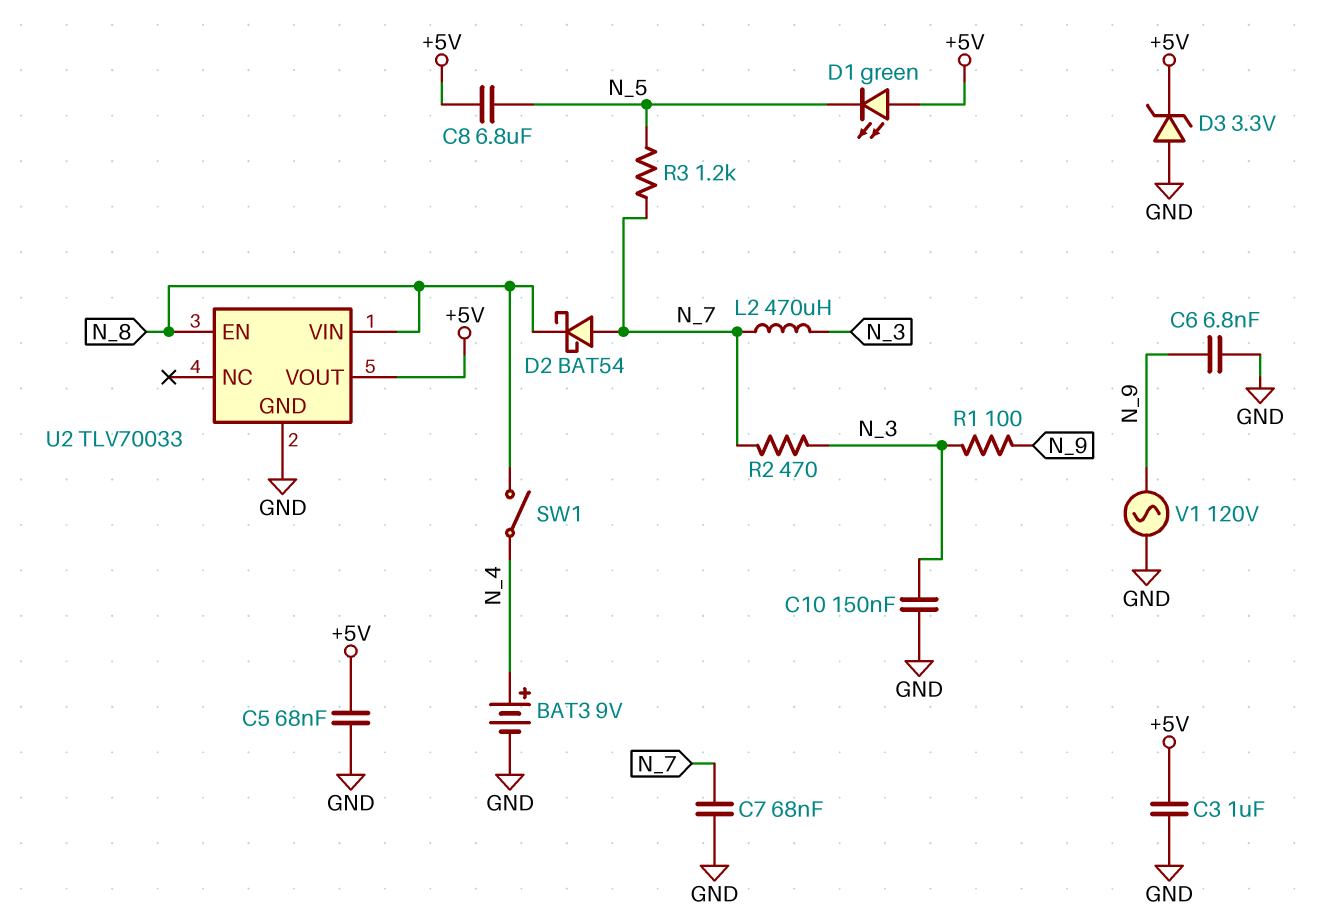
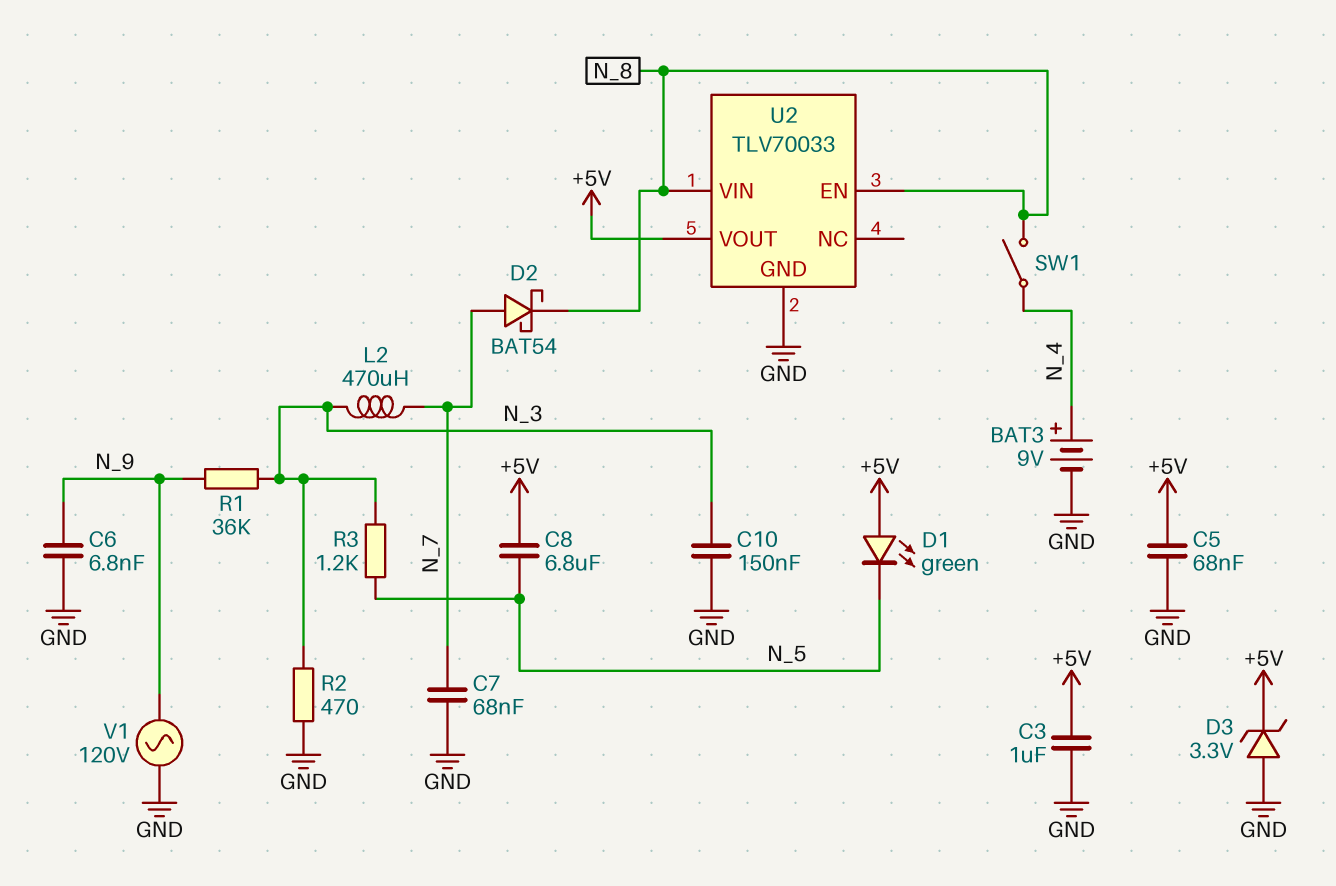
R1: 100 (N_3, N_9) -> 36k (N_3, N_9)
R2: 470 (N_3, N_7) -> 470 (GND, N_3)
R3: 1.2k (N_5, N_7) -> 1.2k (N_3, N_5)

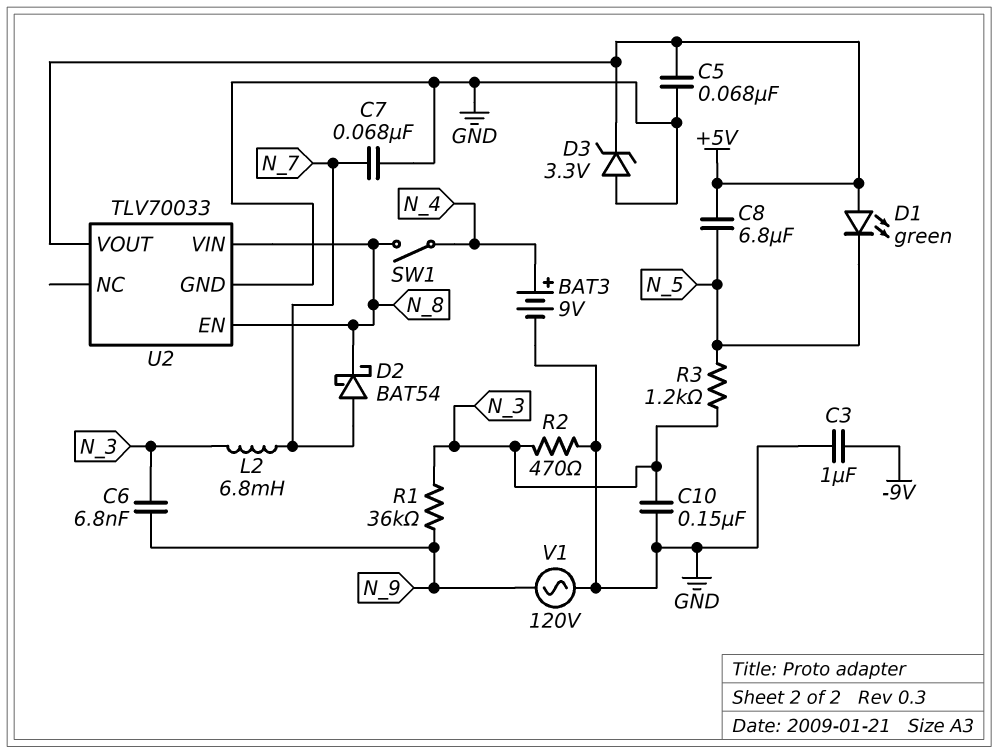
C3: 1uF (+5V, GND) -> 1uF (-9V, GND)
C6: 6.8nF (GND, N_9) -> 6.8nF (N_3, N_9)
L2: 470uH (N_3, N_7) -> 6.8mH (N_3, N_7)

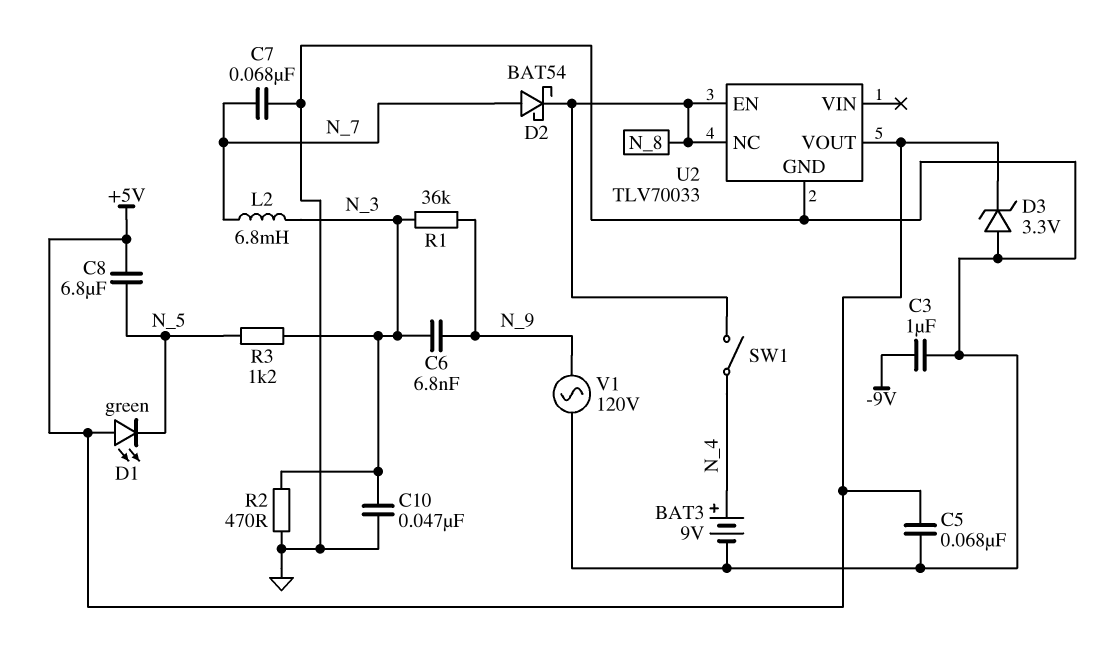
C10: 150nF (GND, N_3) -> 47nF (GND, N_3)
U2 pin NC: none -> N_8
U2 pin VIN: N_8 -> none

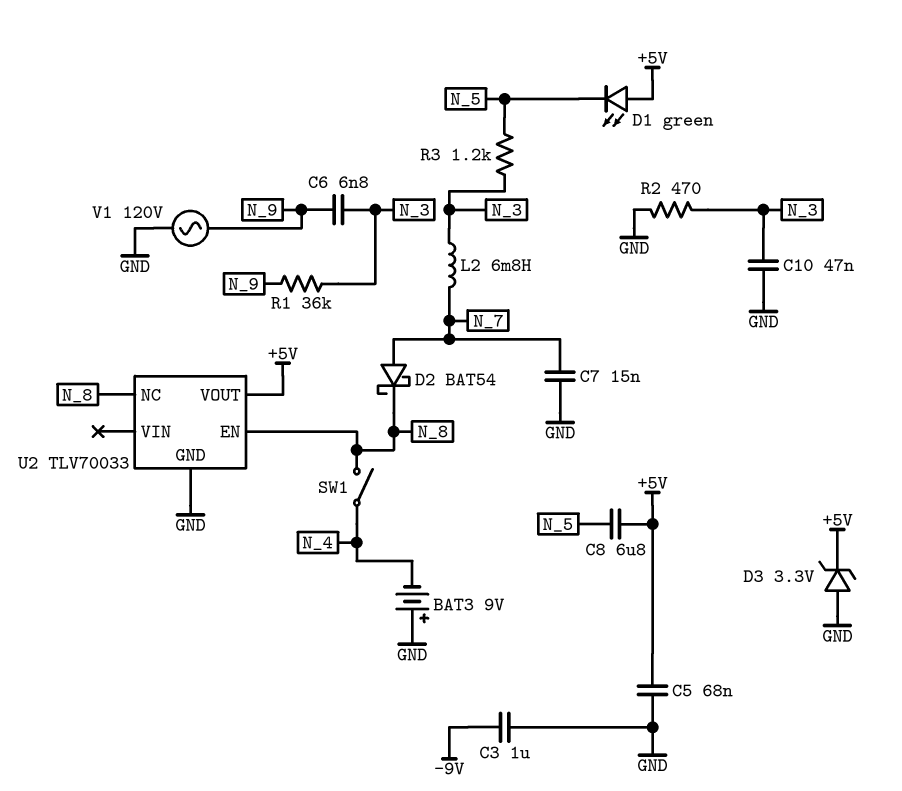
BAT3: 9V (plus N_4, minus GND) -> 9V (plus GND, minus N_4)
C7: 68nF (GND, N_7) -> 15nF (GND, N_7)

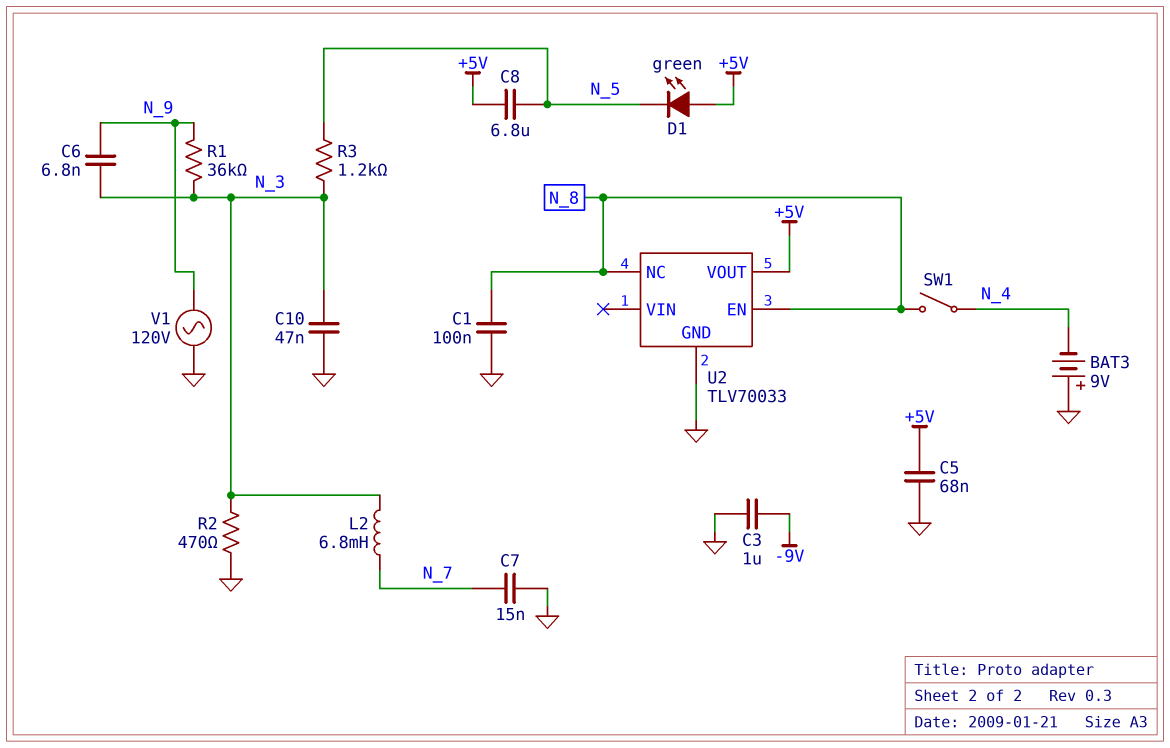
C1: none -> 100nF (GND, N_8)
D2: schottky BAT54 (A N_7, K N_8) -> none
D3: zener 3.3V (A GND, K +5V) -> none

